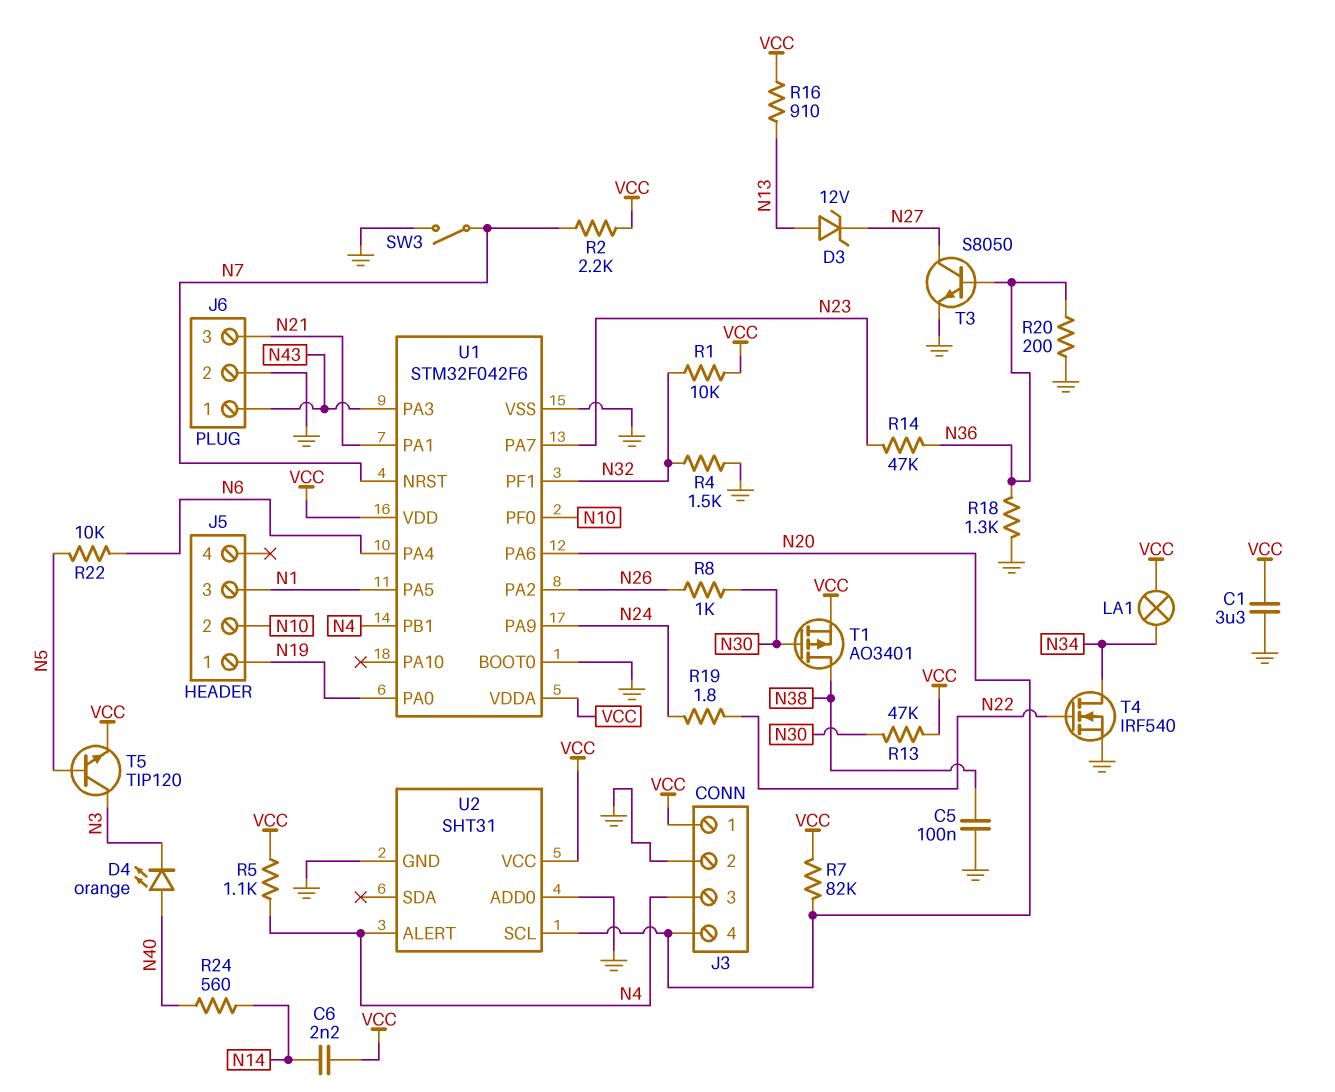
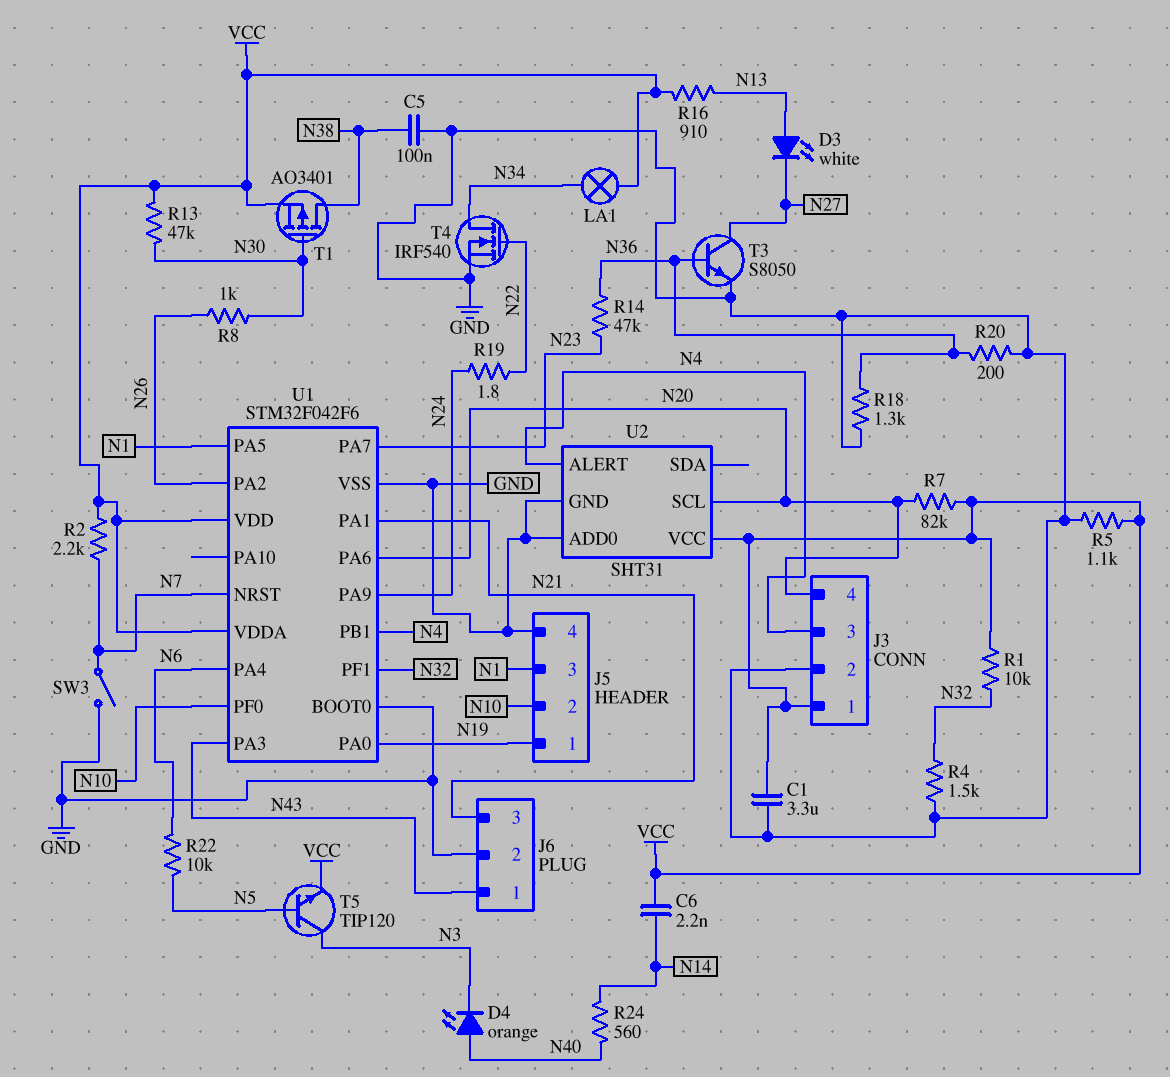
D3: zener 12V (A N13, K N27) -> LED white (A N13, K N27)
J5 pin 4: none -> GND
R5: 1.1k (N4, VCC) -> 1.1k (GND, VCC)

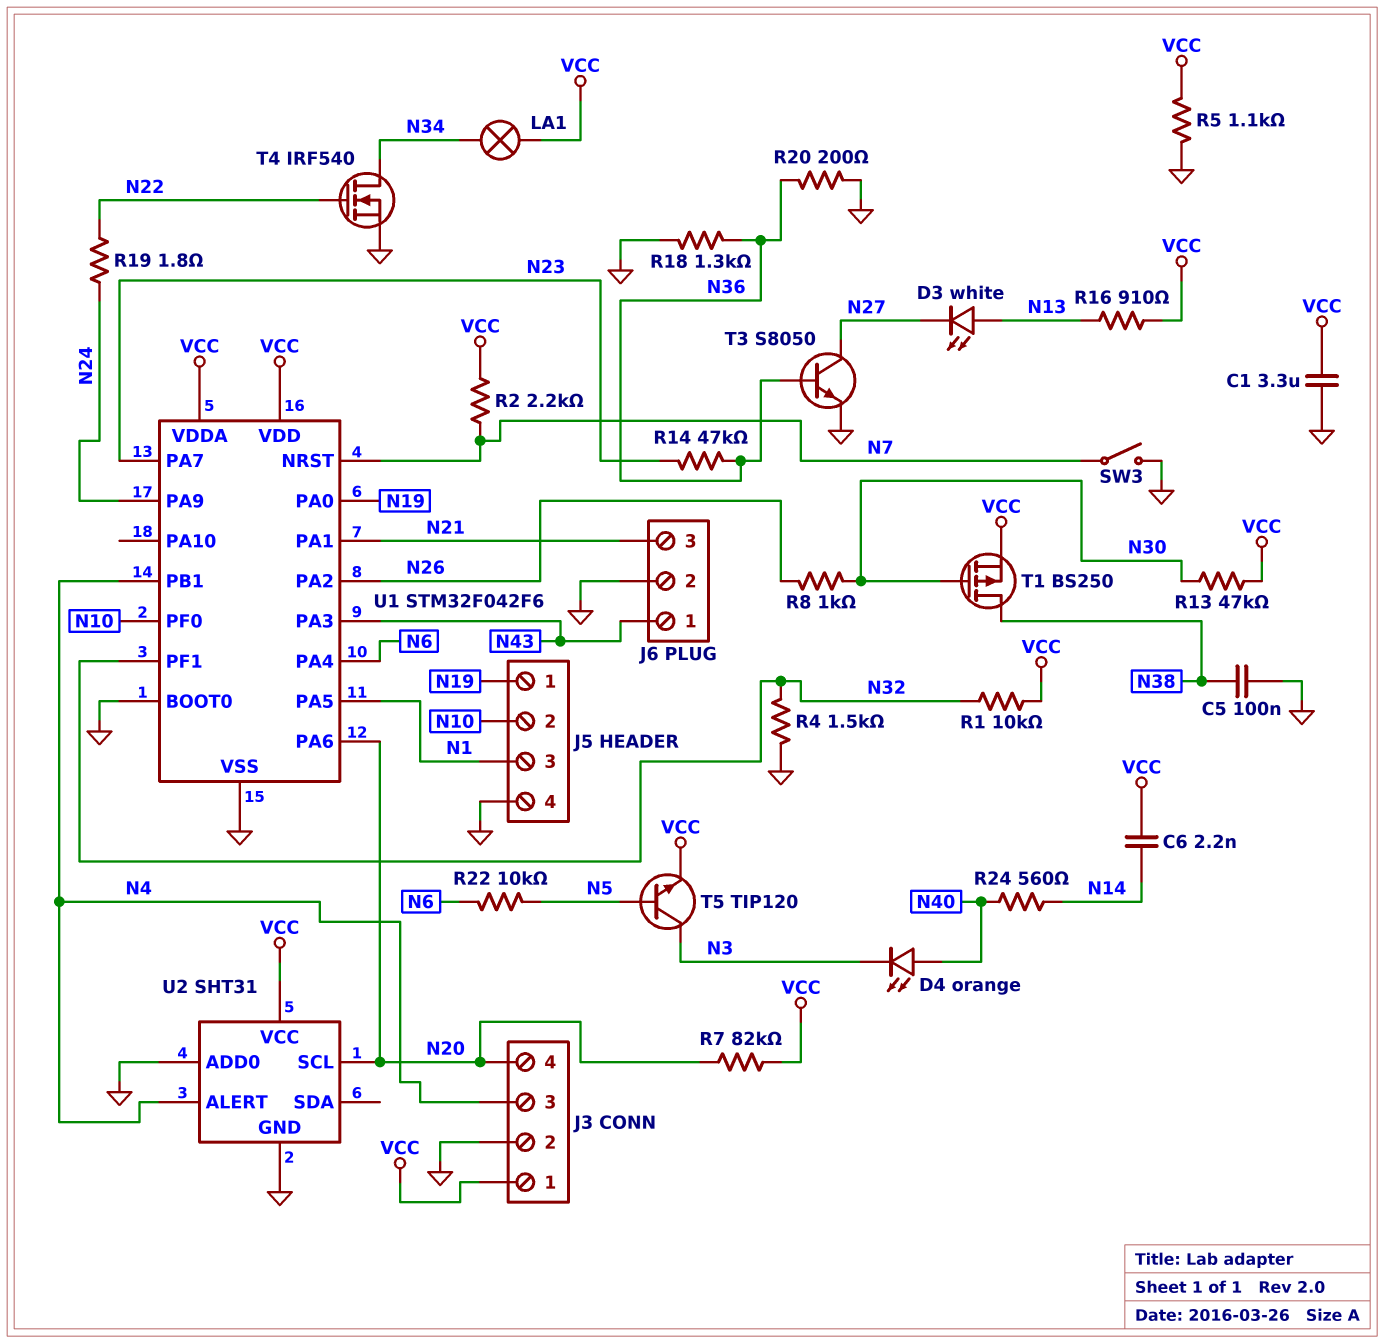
T1: PMOS AO3401 (G N30, D N38, S VCC) -> PMOS BS250 (G N30, D N38, S VCC)

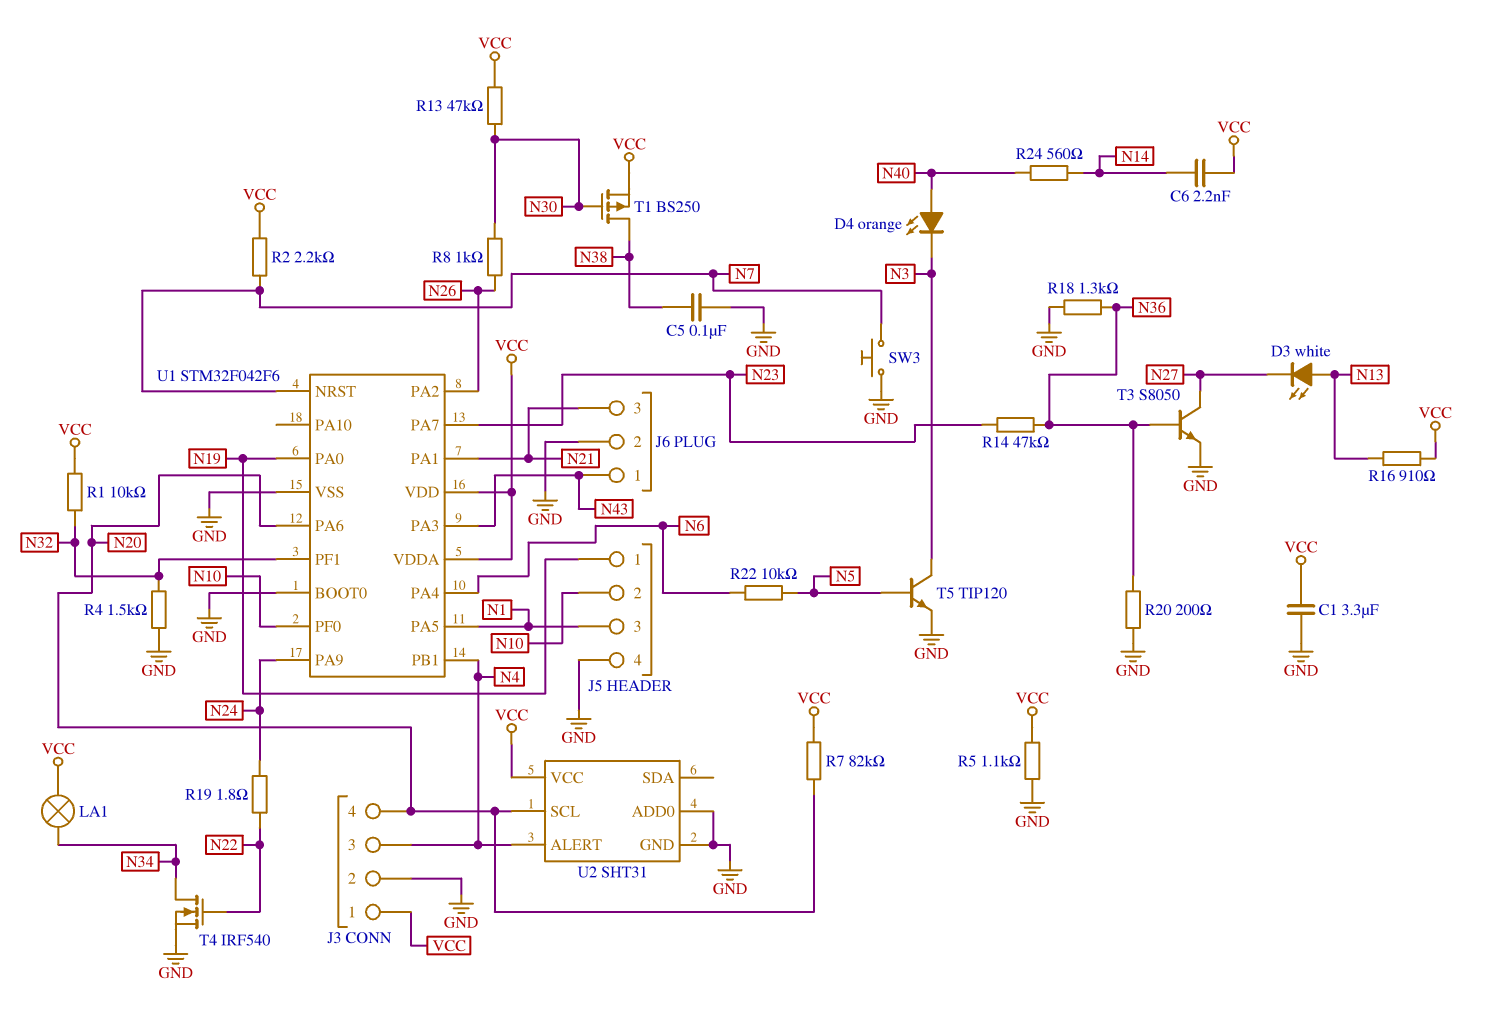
SW3: switch (GND, N7) -> button (GND, N7)
T5: NPN TIP120 (B N5, C N3, E VCC) -> NPN TIP120 (B N5, C N3, E GND)

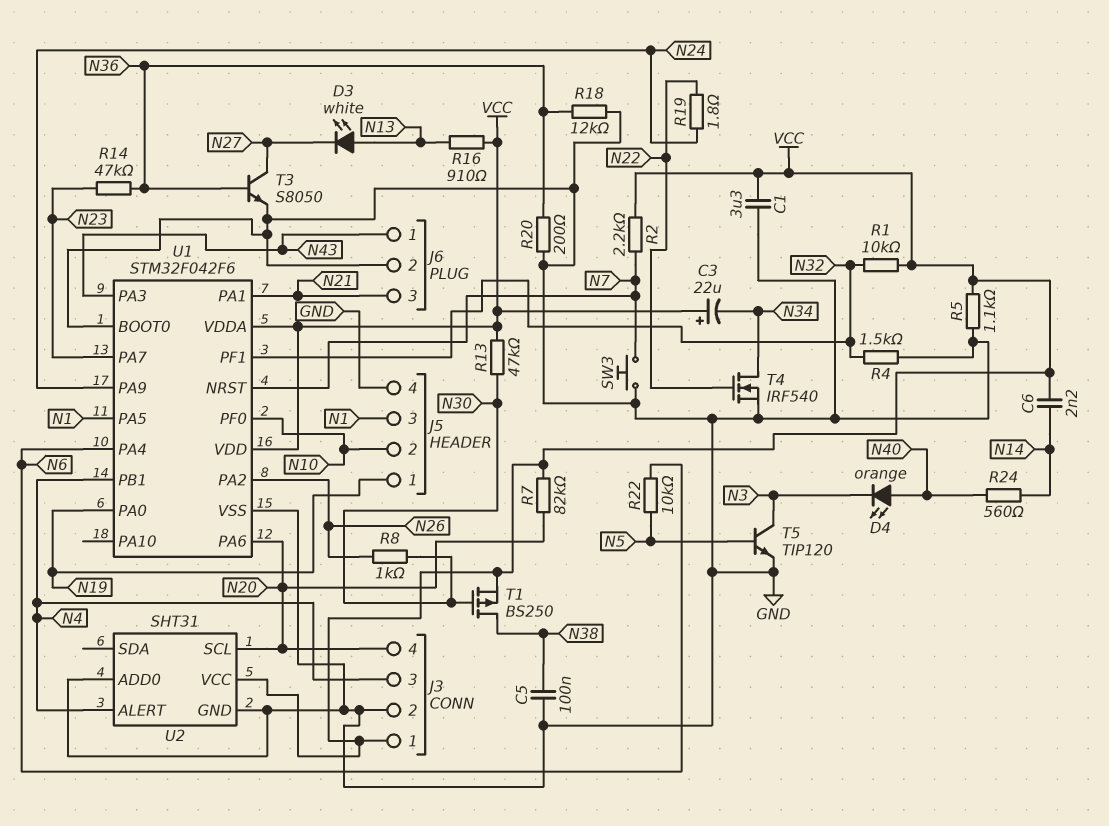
C3: none -> 22uF (plus VCC, minus N34)
LA1: lamp (N34, VCC) -> none
R18: 1.3k (GND, N36) -> 12k (GND, N36)

